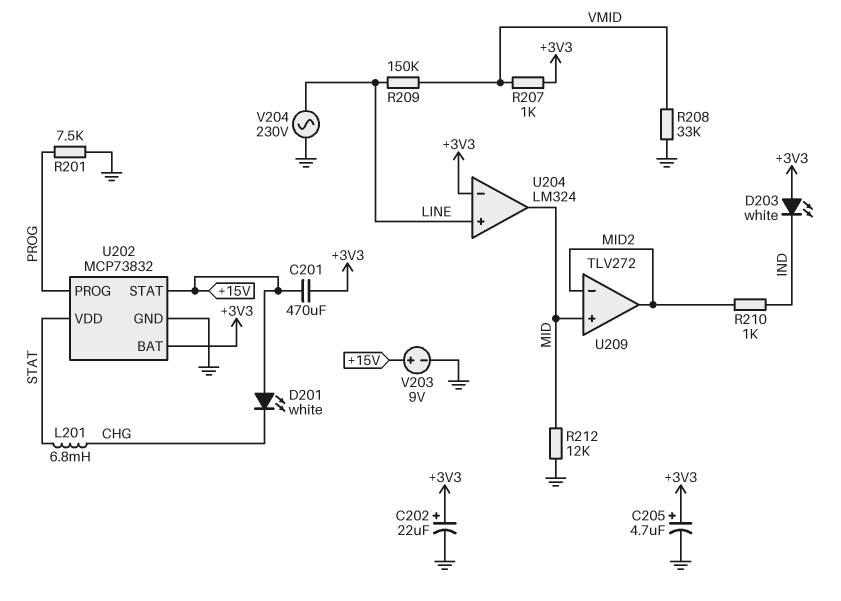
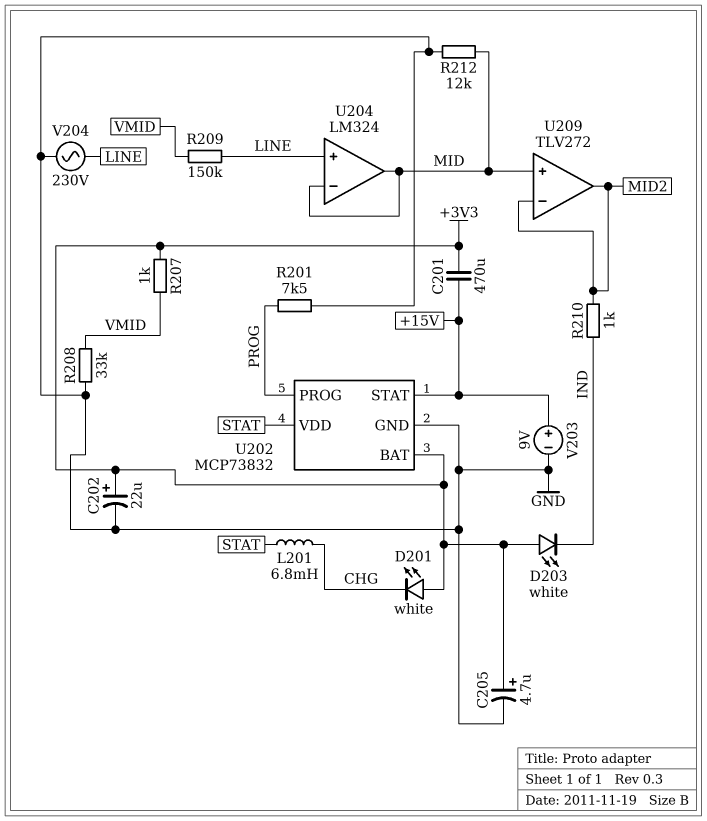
D201: LED white (A +15V, K CHG) -> LED white (A +3V3, K CHG)
U204 pin in-: +3V3 -> MID

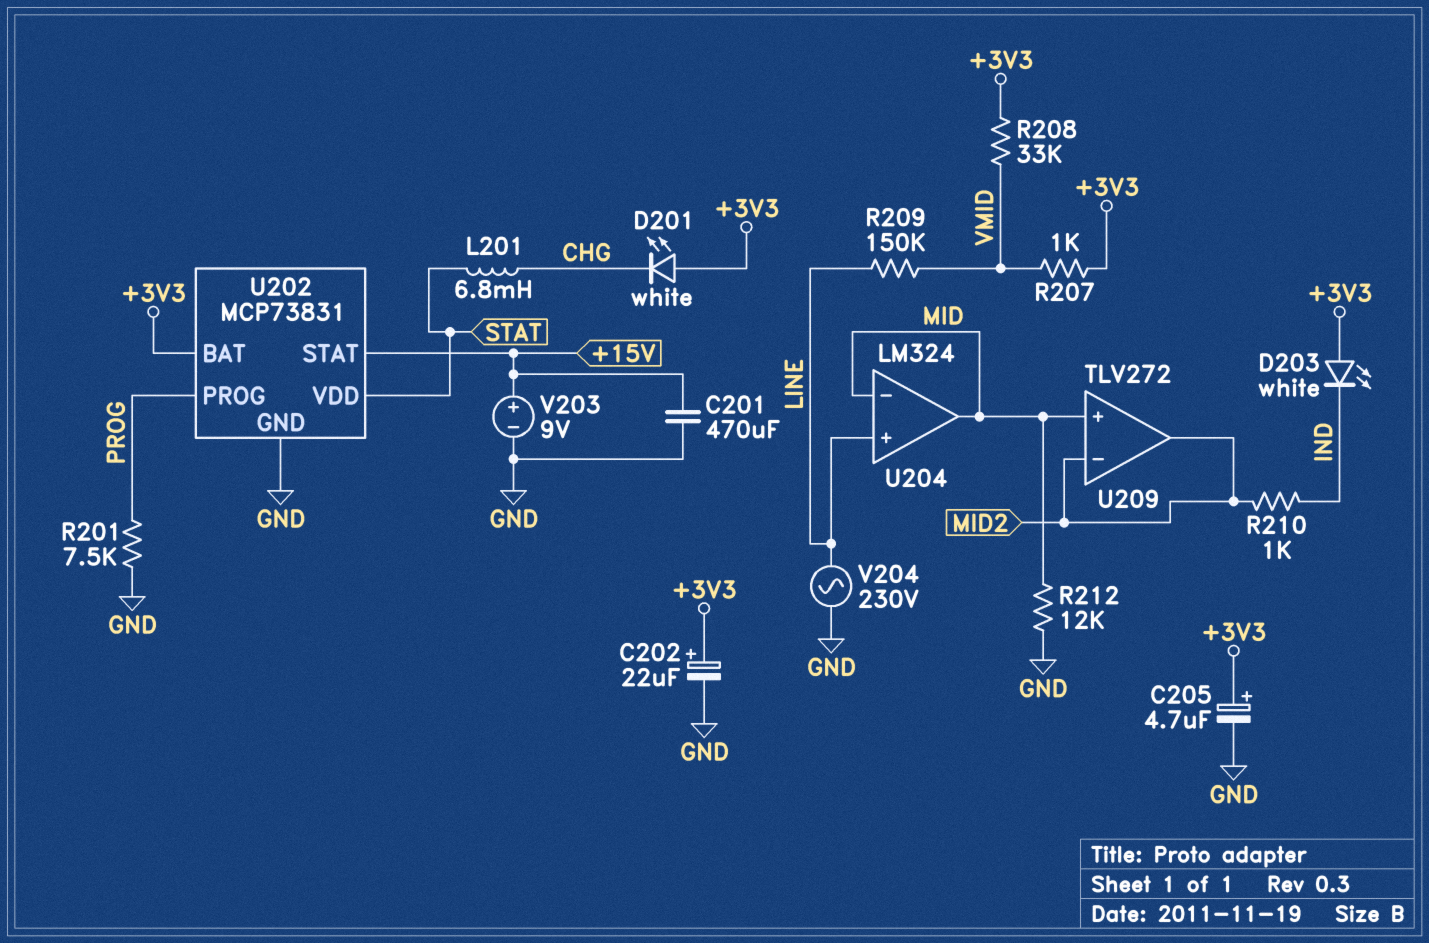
C201: 470uF (+3V3, +15V) -> 470uF (+15V, GND)
R208: 33k (GND, VMID) -> 33k (+3V3, VMID)
U202: MCP73832 -> MCP73831

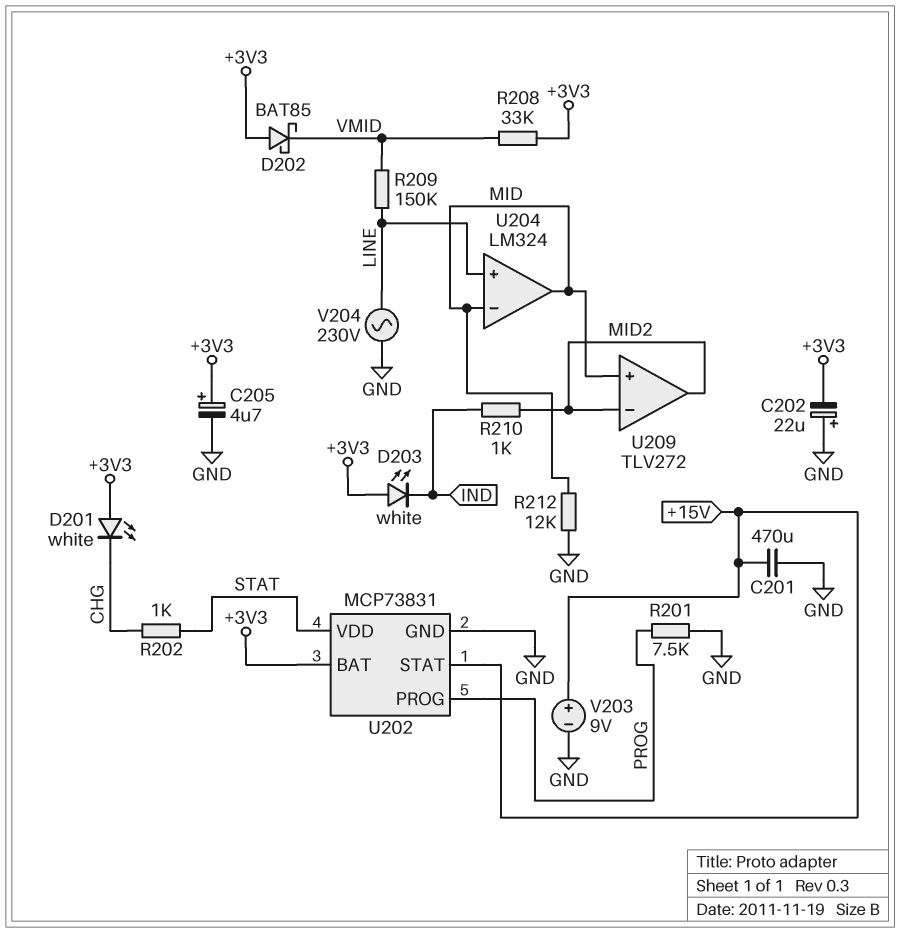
C202: 22uF (plus +3V3, minus GND) -> 22uF (plus GND, minus +3V3)
D202: none -> schottky BAT85 (A +3V3, K VMID)
L201: 6.8mH (CHG, STAT) -> none
R202: none -> 1k (CHG, STAT)
R207: 1k (+3V3, VMID) -> none

